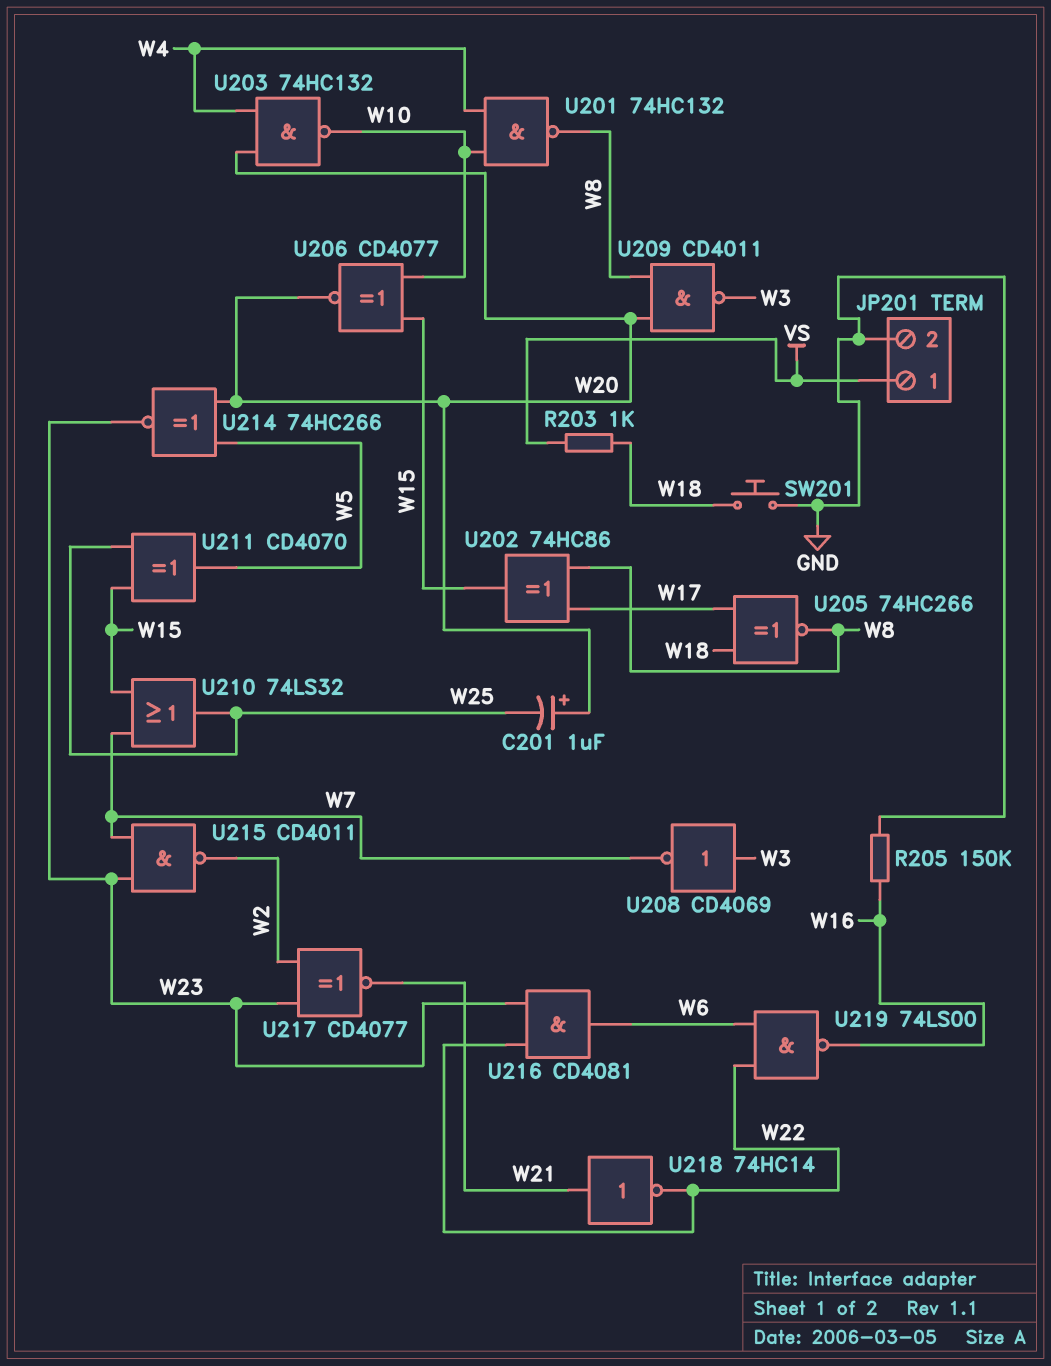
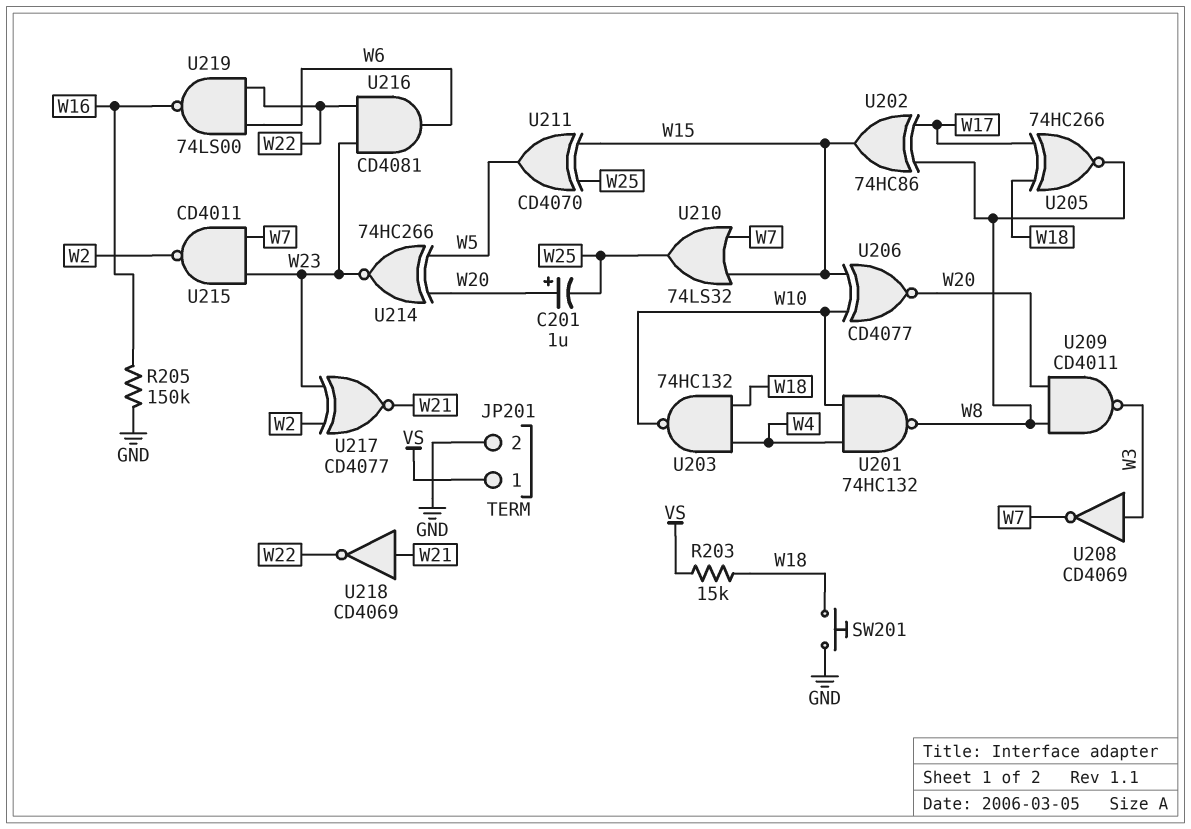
R203: 1k (VS, W18) -> 15k (VS, W18)
U203: NAND 74HC132 (in W4, in W20, out W10) -> NAND 74HC132 (in W4, in W18, out W10)
U218: NOT 74HC14 (in W21, out W22) -> NOT CD4069 (in W21, out W22)

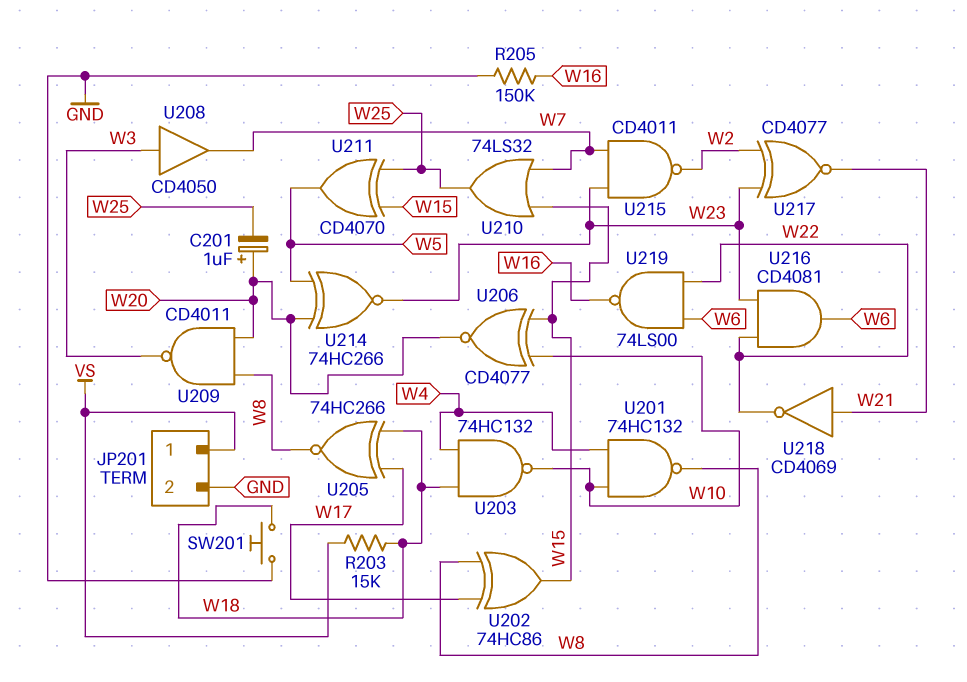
U208: NOT CD4069 (in W3, out W7) -> buffer CD4050 (in W3, out W7)

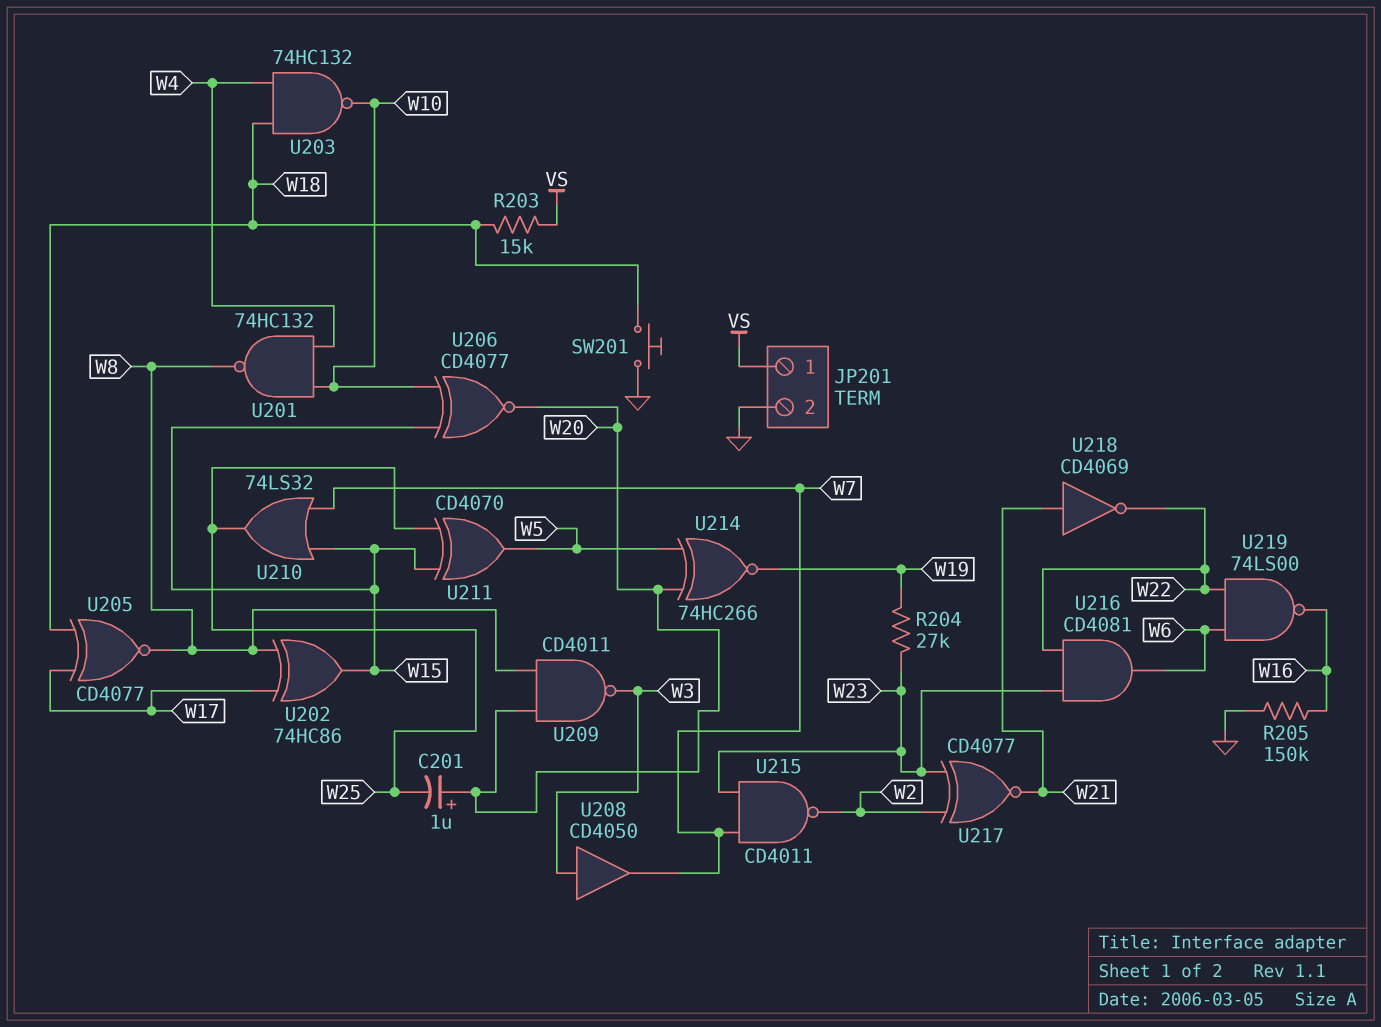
R204: none -> 27k (W19, W23)
U205: XNOR 74HC266 (in W17, in W18, out W8) -> XNOR CD4077 (in W17, in W18, out W8)
U214: XNOR 74HC266 (in W5, in W20, out W23) -> XNOR 74HC266 (in W5, in W20, out W19)

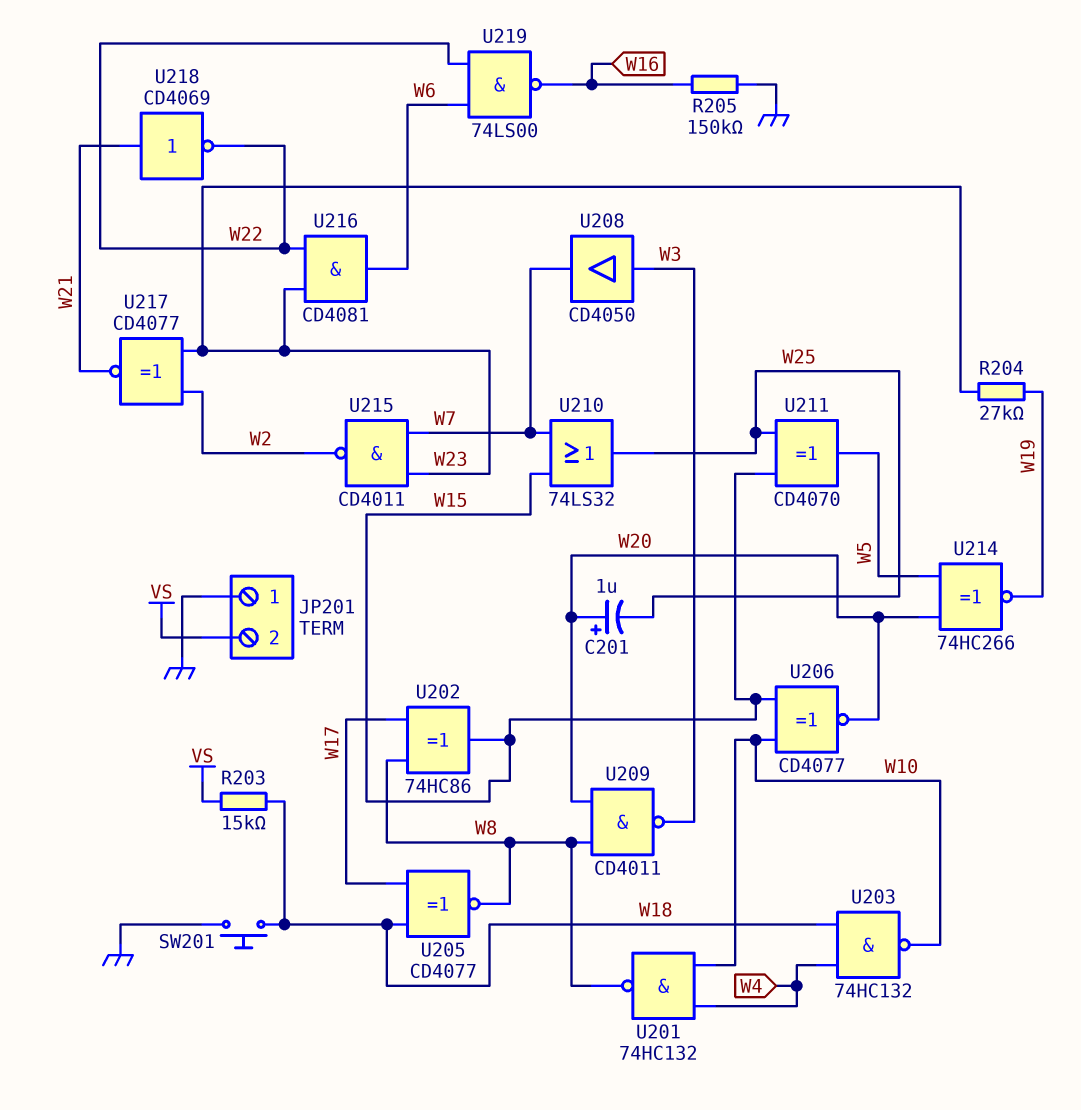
JP201 pin 1: VS -> GND
JP201 pin 2: GND -> VS

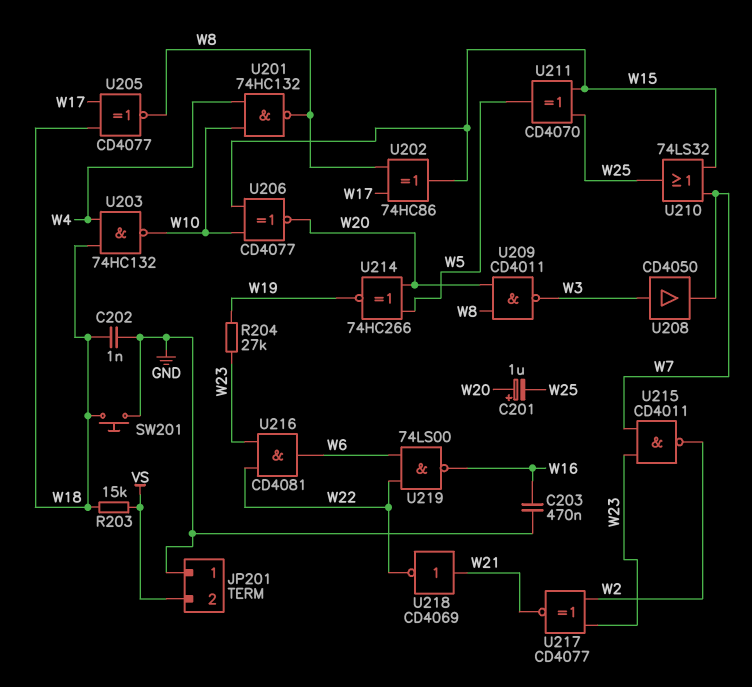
C202: none -> 1nF (GND, W18)
C203: none -> 470nF (GND, W16)
R205: 150k (GND, W16) -> none

